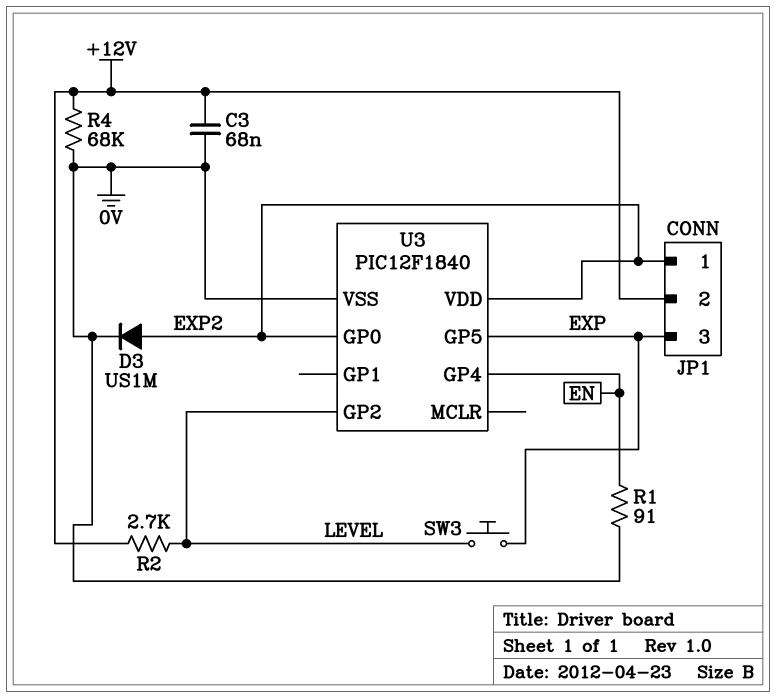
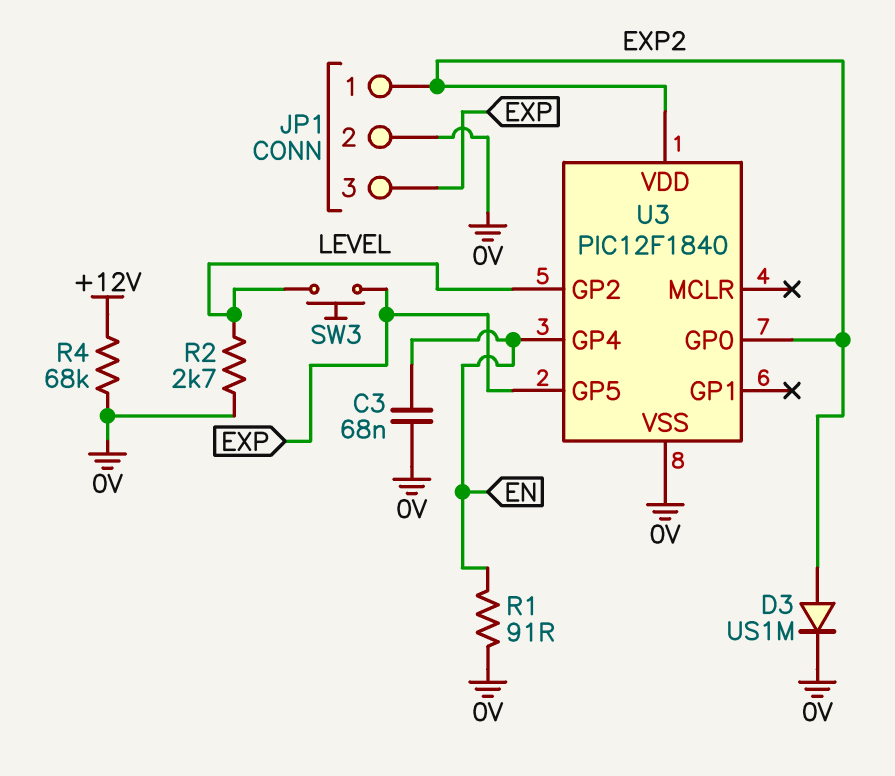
C3: 68nF (+12V, 0V) -> 68nF (0V, EN)
JP1 pin 2: +12V -> 0V
R2: 2.7k (+12V, LEVEL) -> 2.7k (0V, LEVEL)

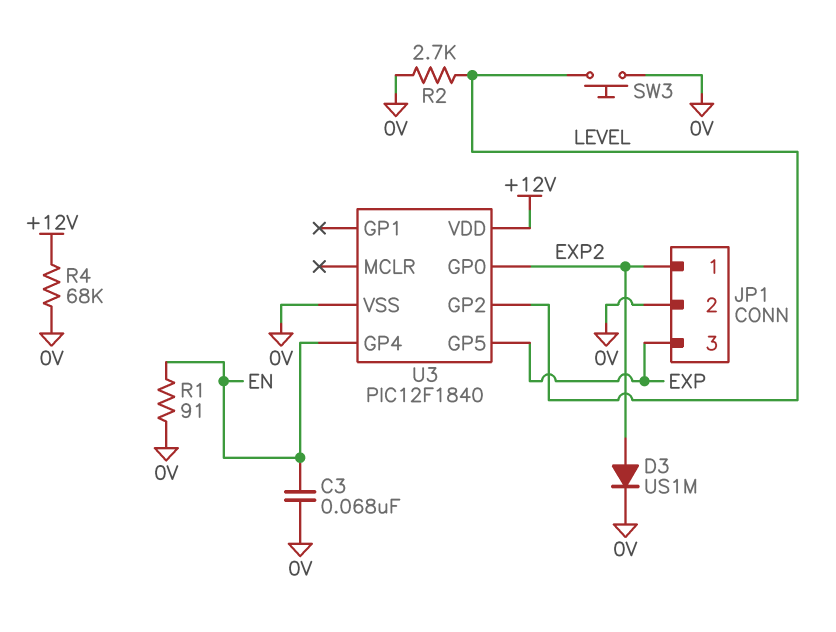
SW3: button (EXP, LEVEL) -> button (0V, LEVEL)
U3 pin VDD: EXP2 -> +12V

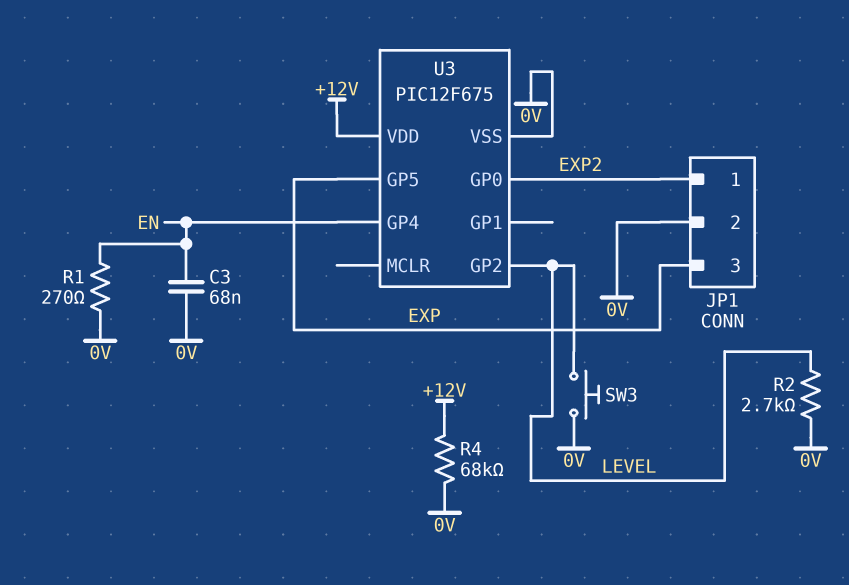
D3: diode US1M (A EXP2, K 0V) -> none
R1: 91 (0V, EN) -> 270 (0V, EN)
U3: PIC12F1840 -> PIC12F675

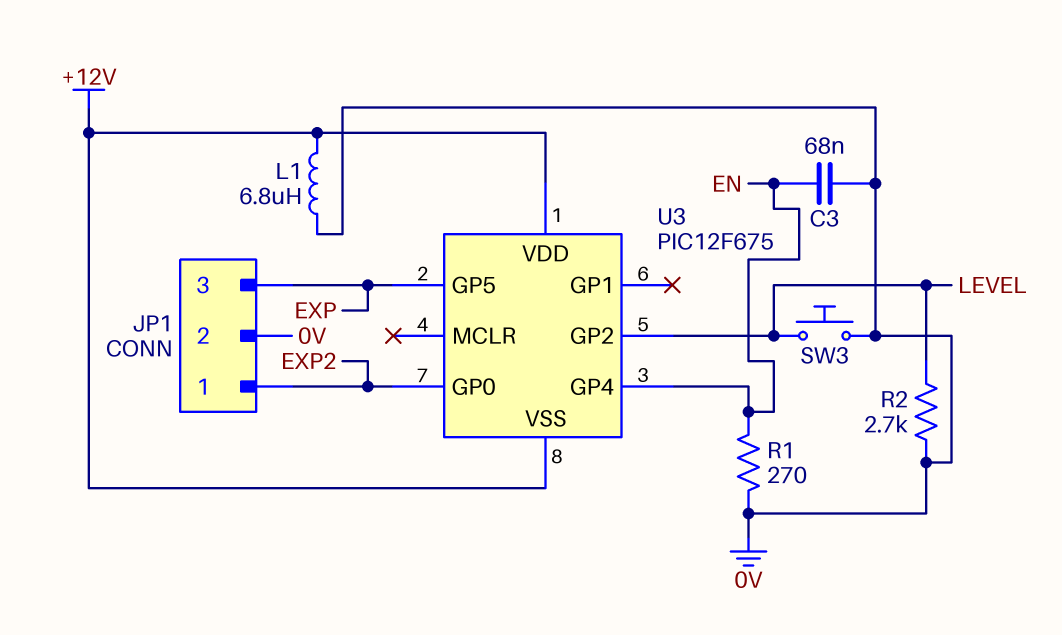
L1: none -> 6.8uH (+12V, 0V)
R4: 68k (+12V, 0V) -> none
U3 pin VSS: 0V -> +12V

